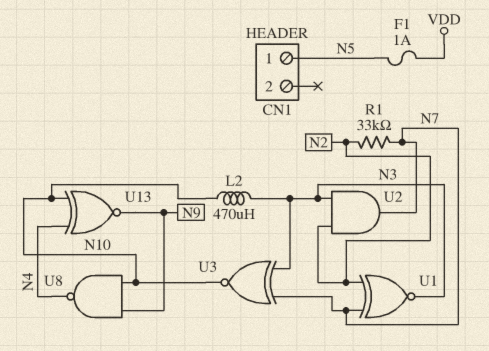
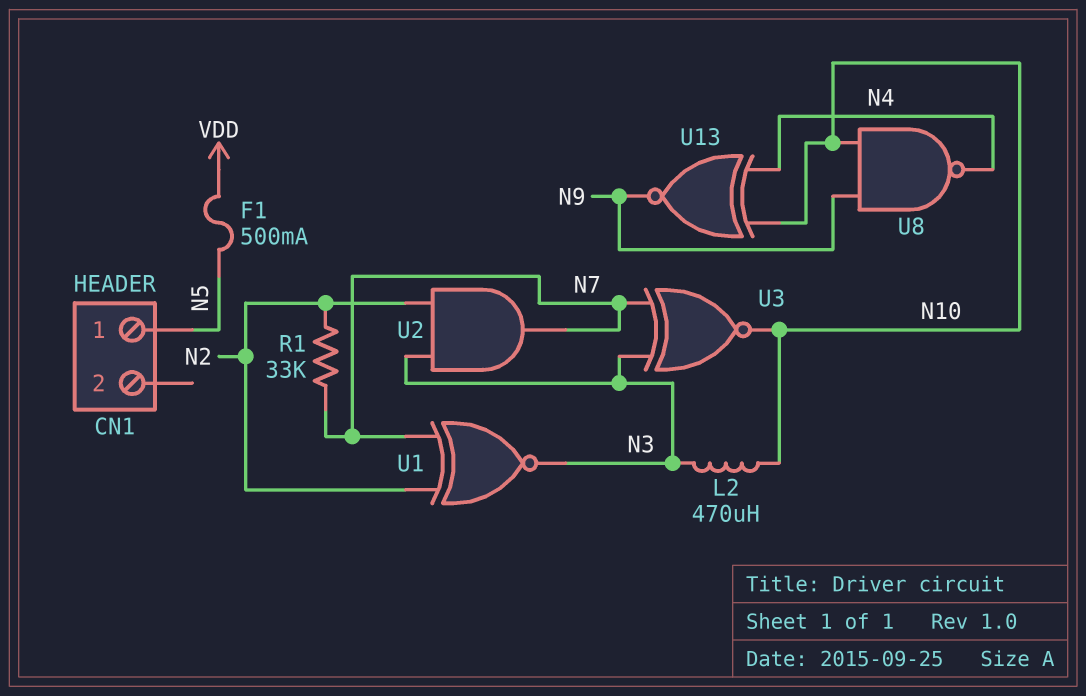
F1: 1A (N5, VDD) -> 500mA (N5, VDD)

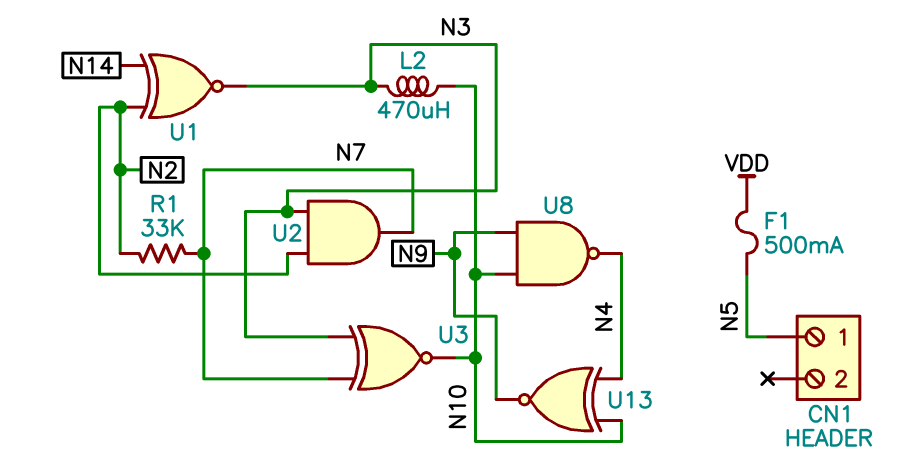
U1: XNOR (in N2, in N7, out N3) -> XNOR (in N2, in N14, out N3)

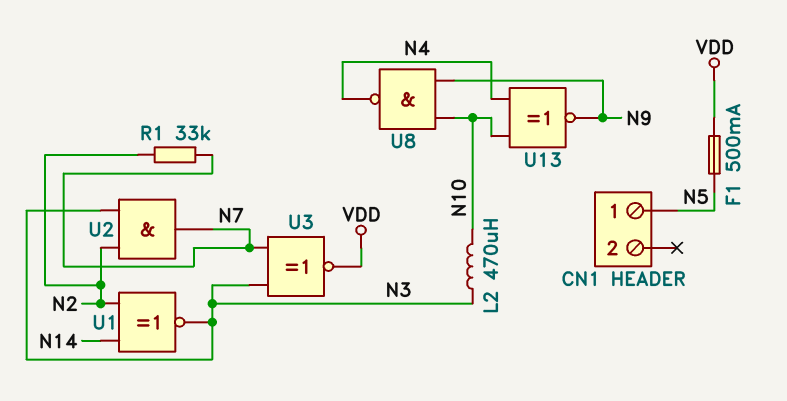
U3: XNOR (in N3, in N7, out N10) -> XNOR (in N3, in N7, out VDD)

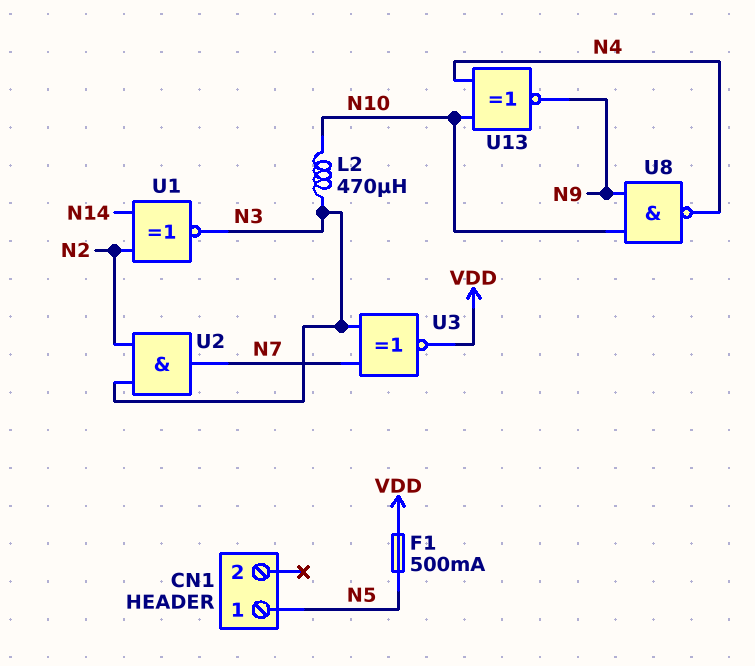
R1: 33k (N2, N7) -> none

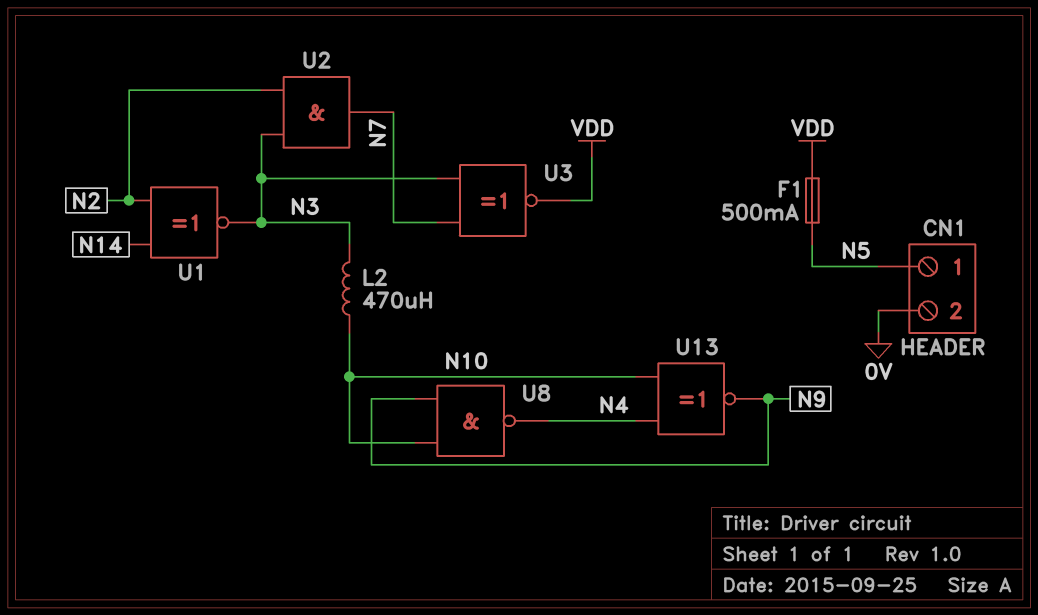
CN1 pin 2: none -> 0V

